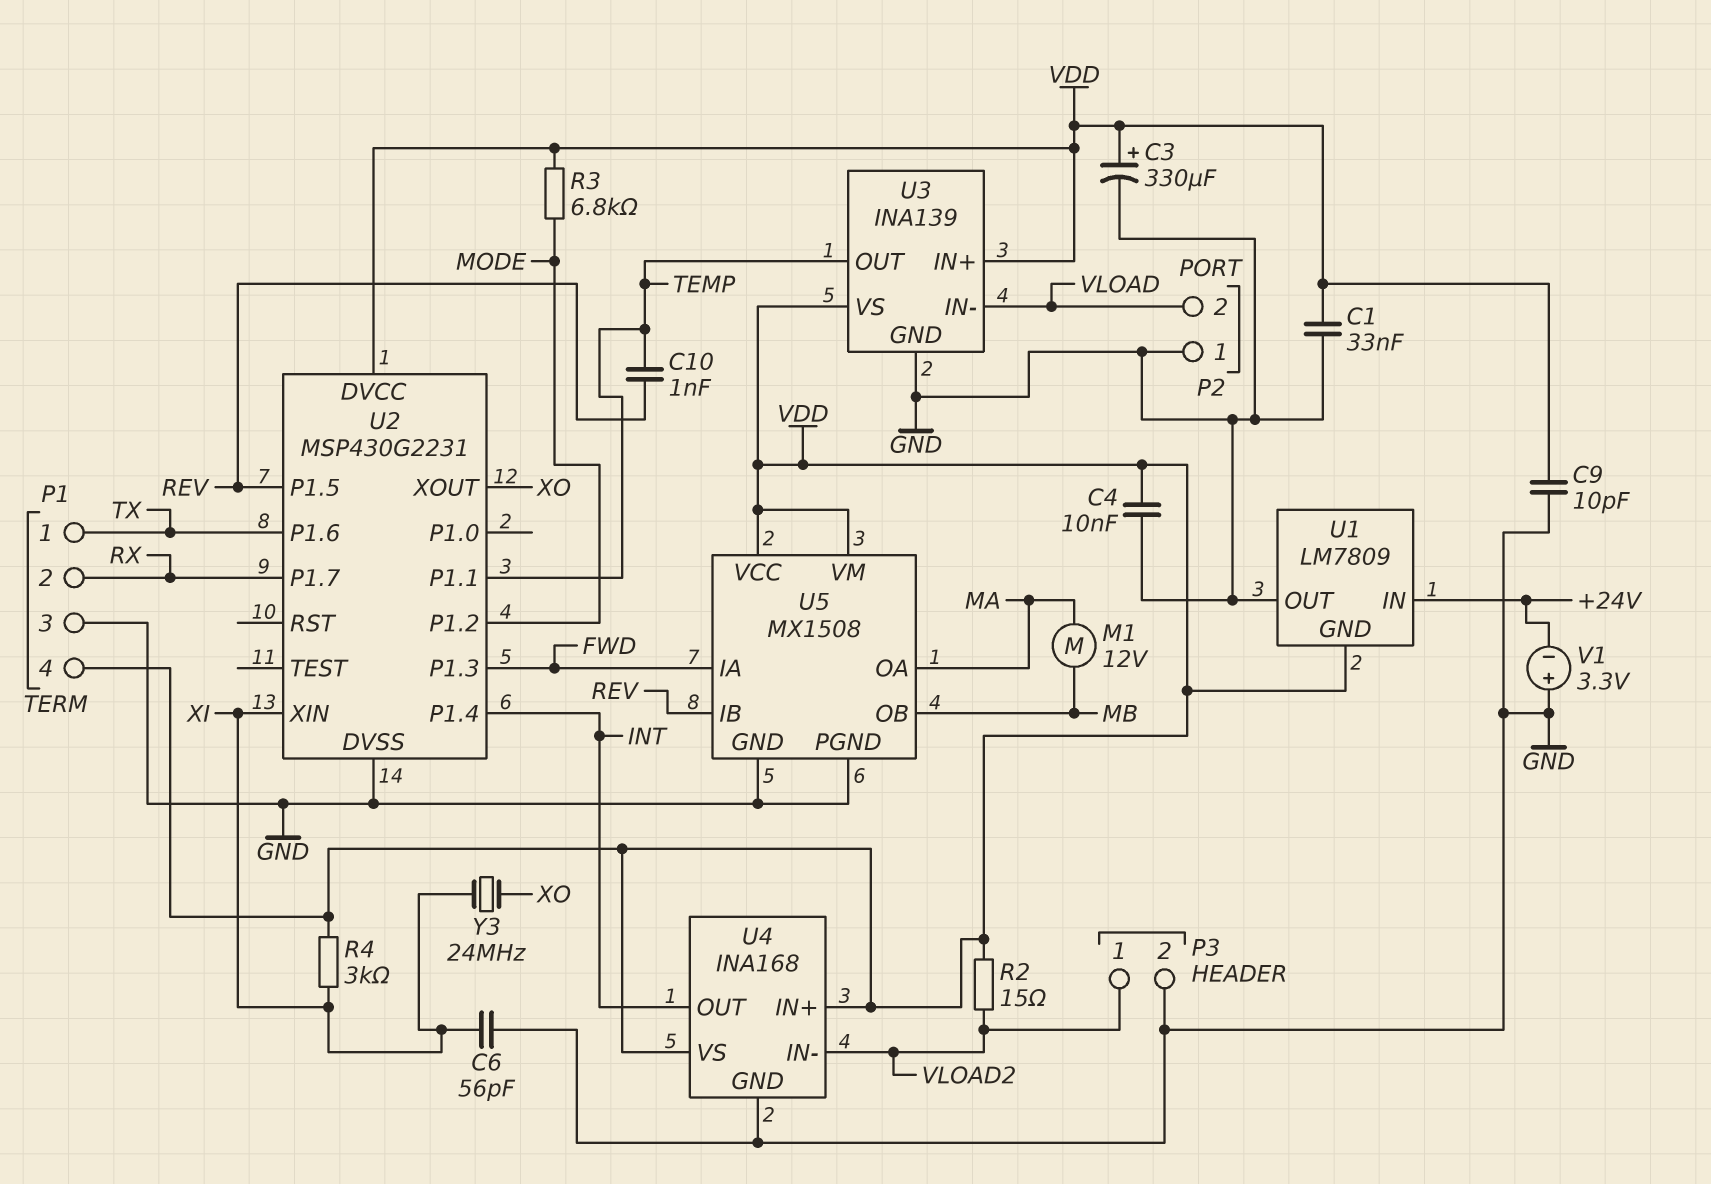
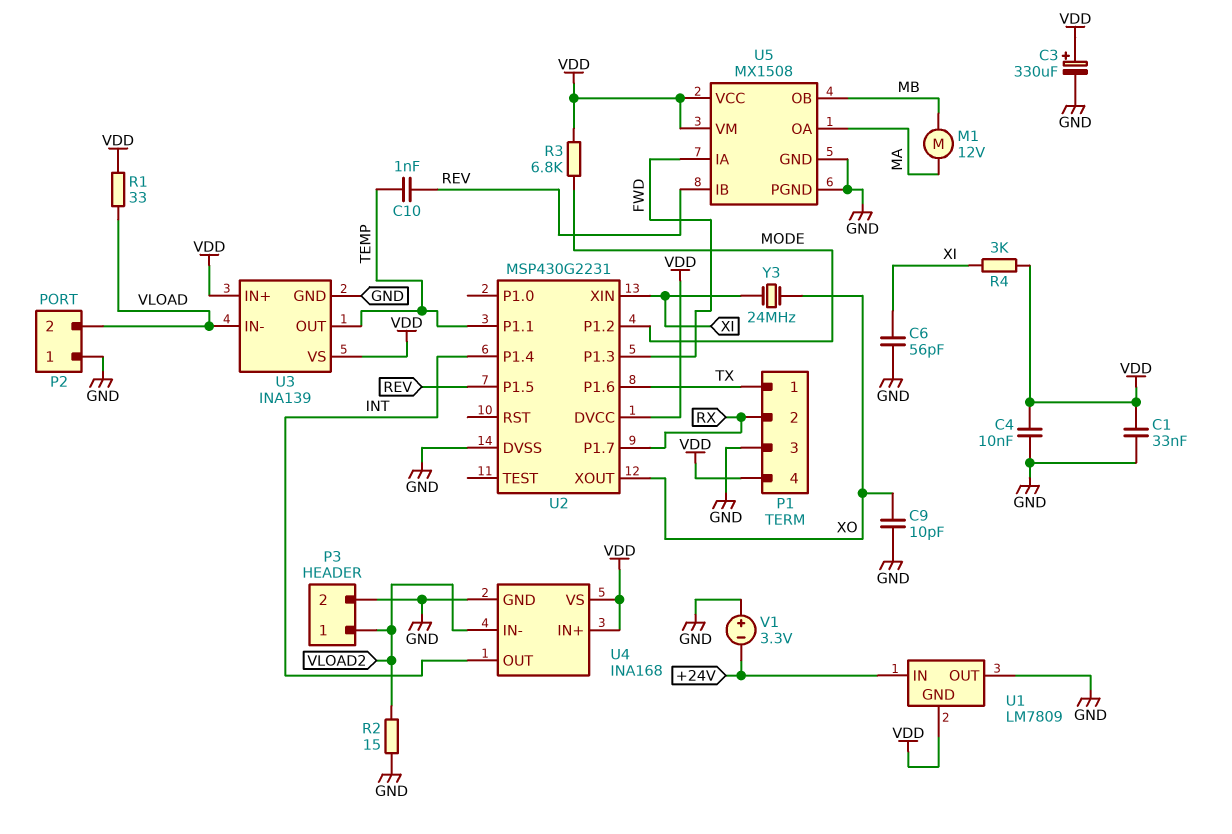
C9: 10pF (GND, VDD) -> 10pF (GND, XO)
R1: none -> 33 (VDD, VLOAD)
R2: 15 (VDD, VLOAD2) -> 15 (GND, VLOAD2)

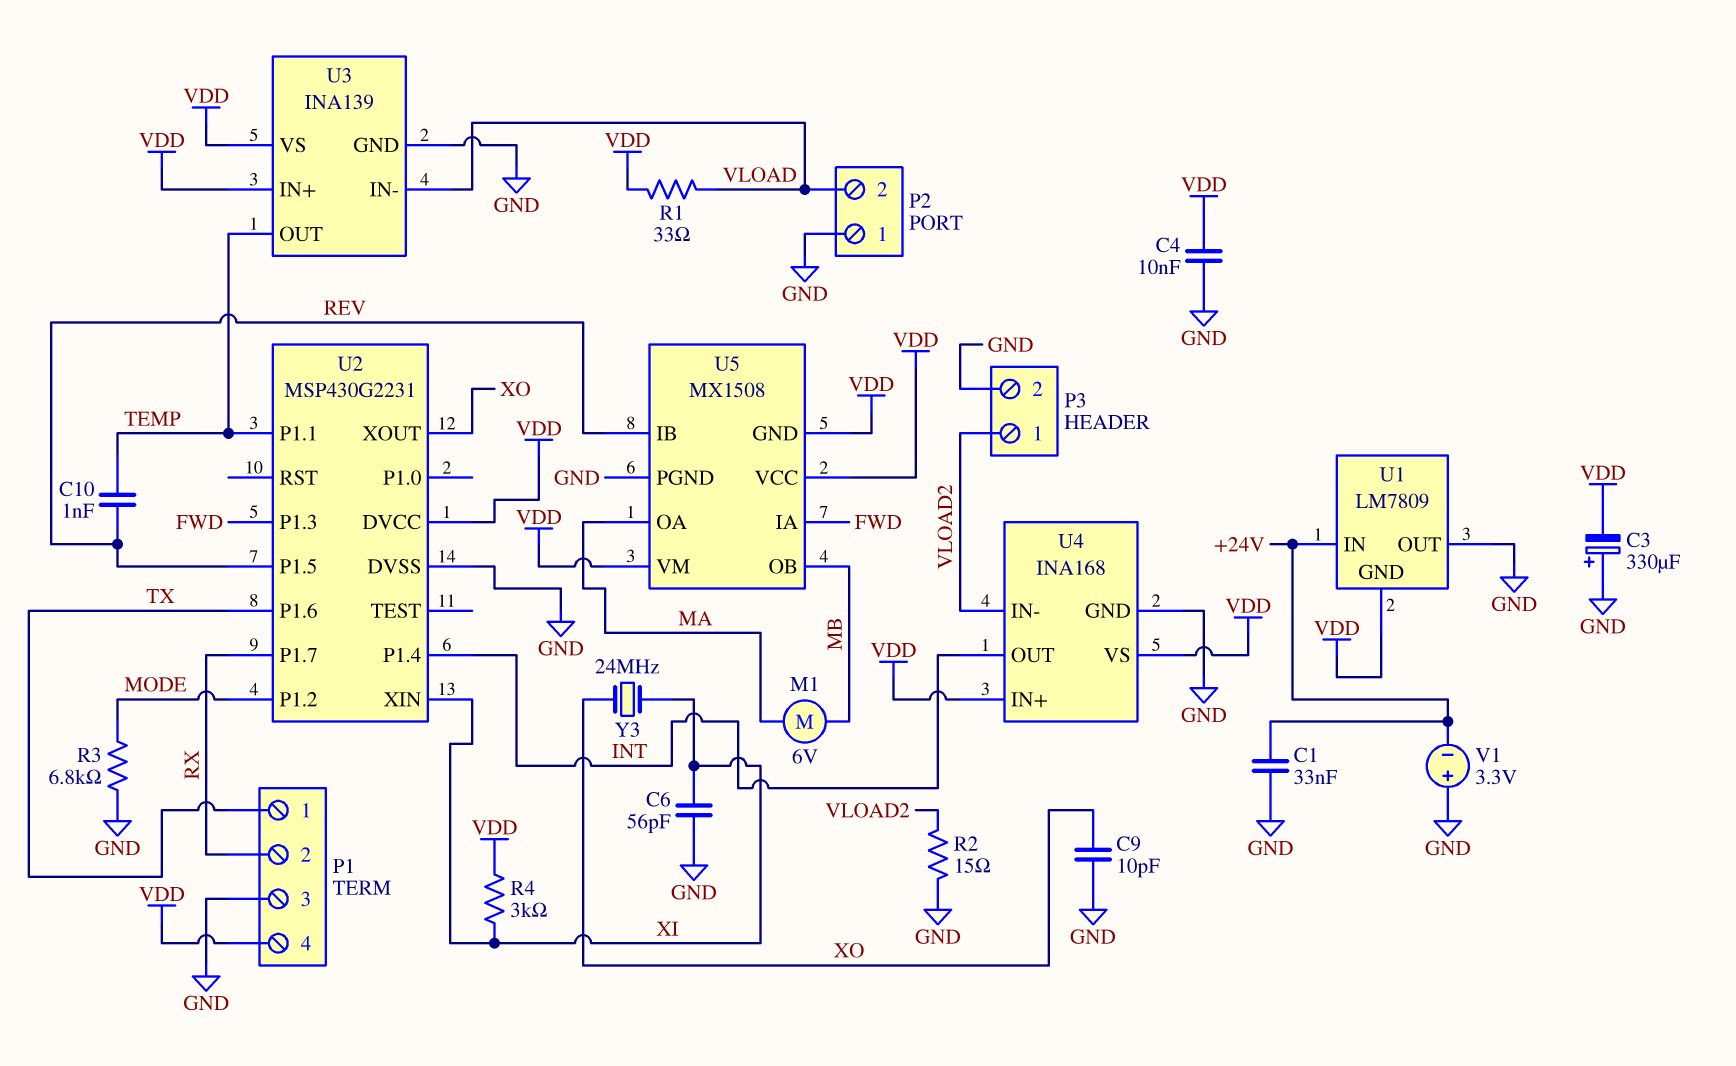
C1: 33nF (GND, VDD) -> 33nF (+24V, GND)
C3: 330uF (plus VDD, minus GND) -> 330uF (plus GND, minus VDD)
M1: motor 12V (MA, MB) -> motor 6V (MA, MB)
R3: 6.8k (MODE, VDD) -> 6.8k (GND, MODE)
U5 pin GND: GND -> VDD

